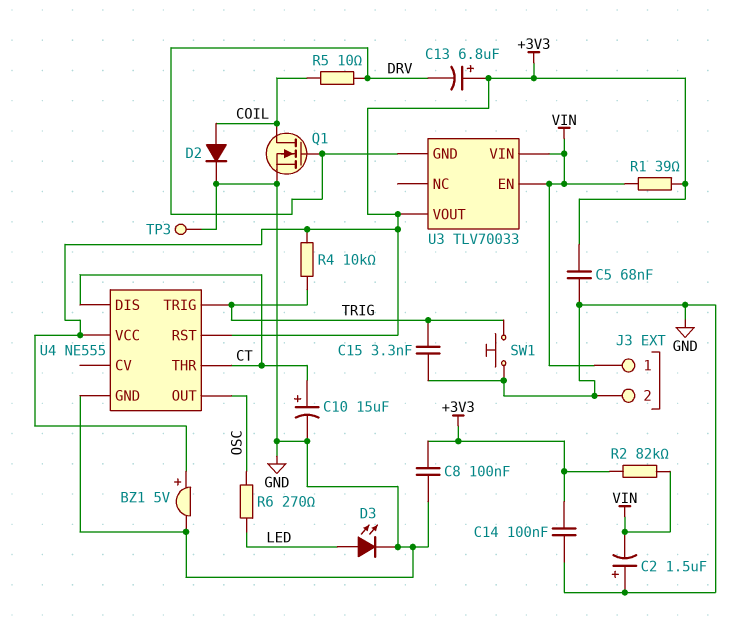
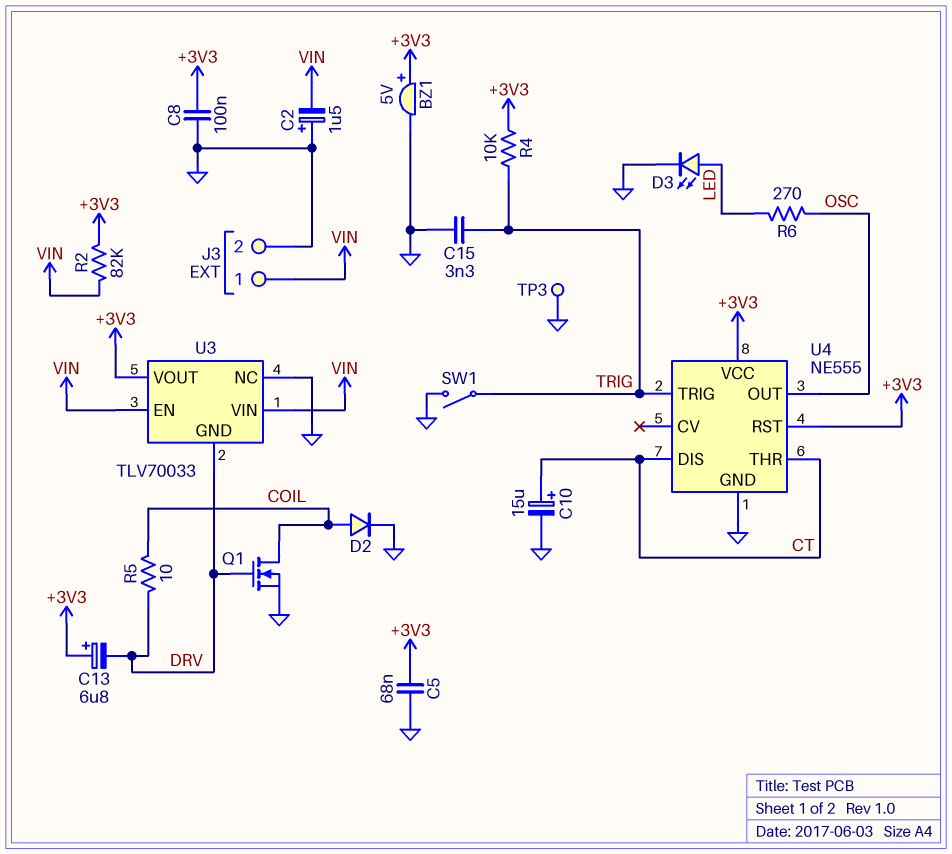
C14: 100nF (+3V3, GND) -> none
R1: 39 (+3V3, VIN) -> none
SW1: button (GND, TRIG) -> switch (GND, TRIG)
U3 pin NC: none -> GND

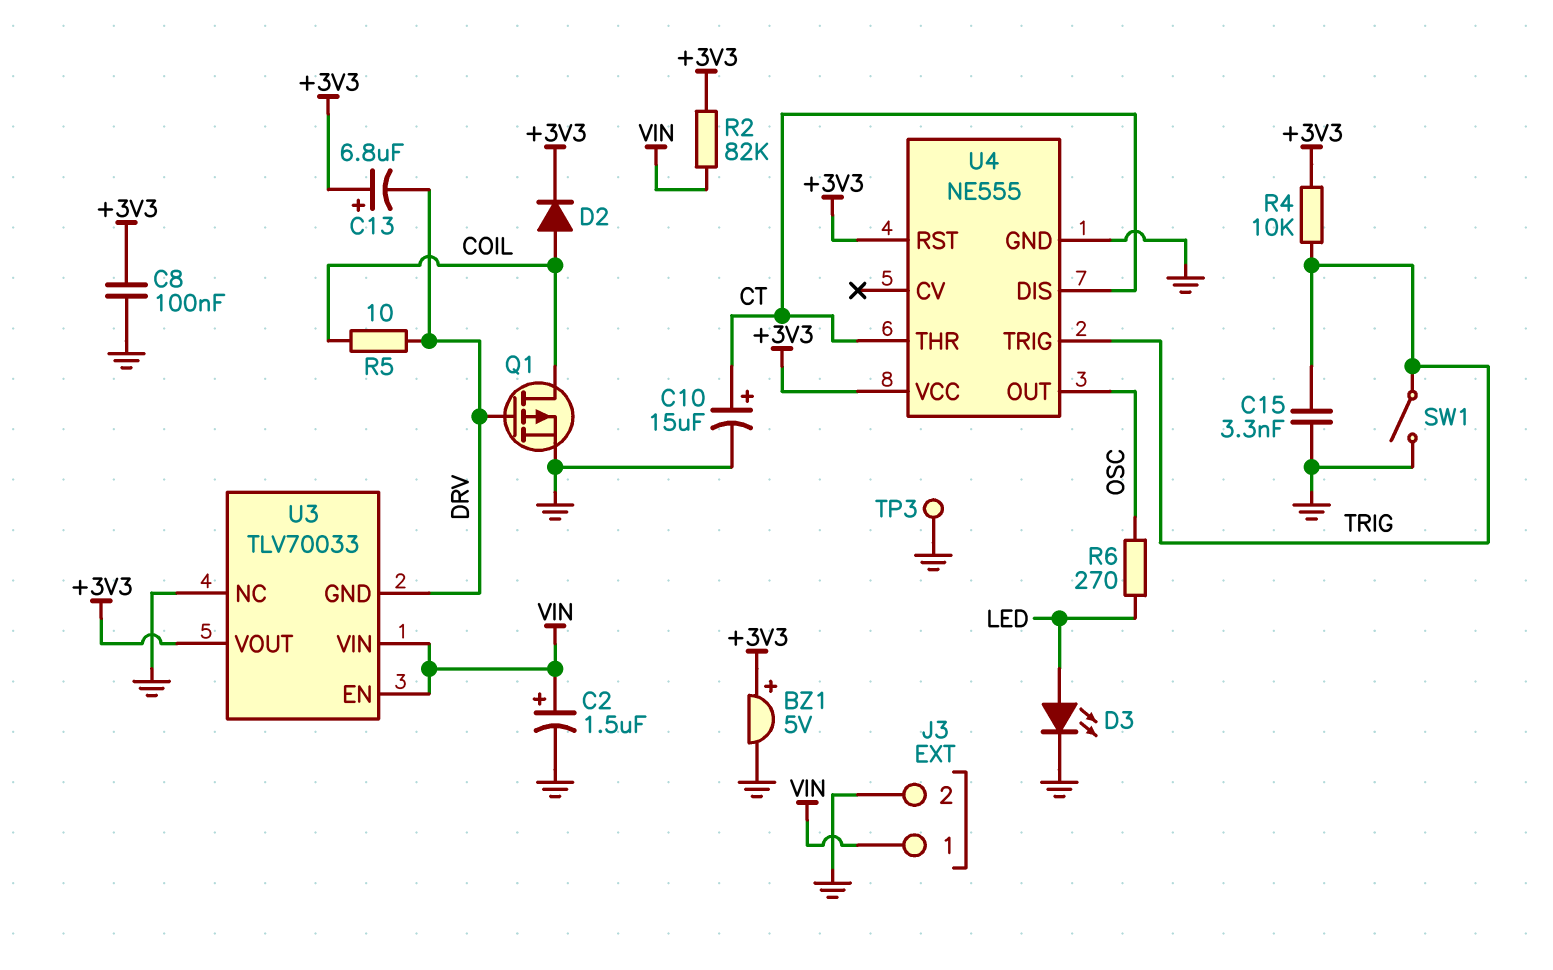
C2: 1.5uF (plus GND, minus VIN) -> 1.5uF (plus VIN, minus GND)
C5: 68nF (+3V3, GND) -> none
D2: diode (A COIL, K GND) -> diode (A COIL, K +3V3)
Q1: NMOS (G DRV, D COIL, S GND) -> PMOS (G DRV, D COIL, S GND)

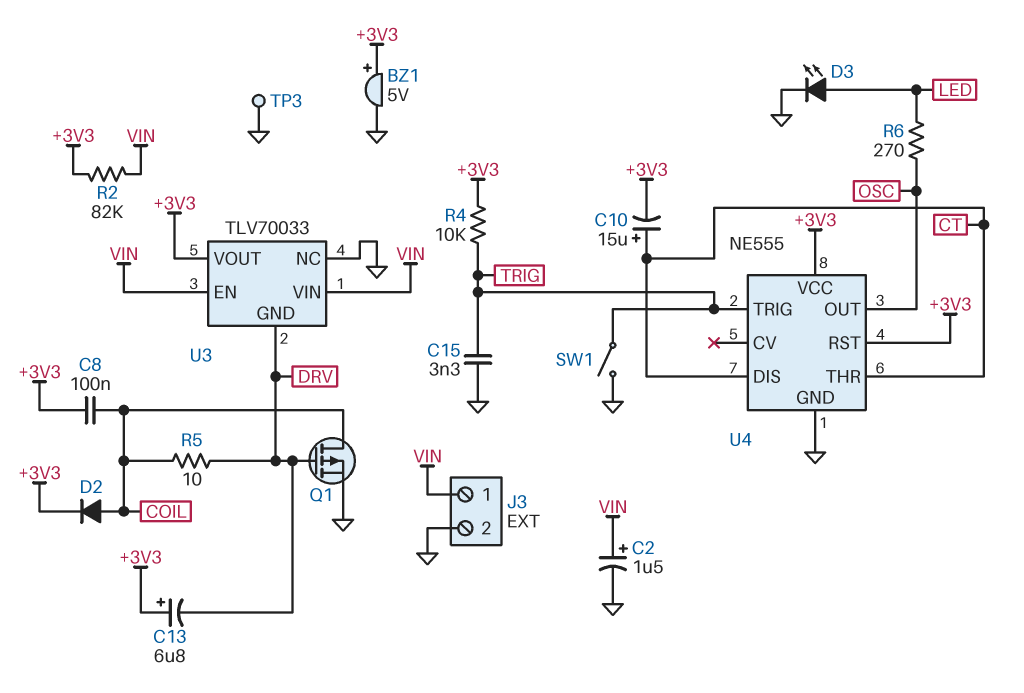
C8: 100nF (+3V3, GND) -> 100nF (+3V3, COIL)
C10: 15uF (plus CT, minus GND) -> 15uF (plus CT, minus +3V3)

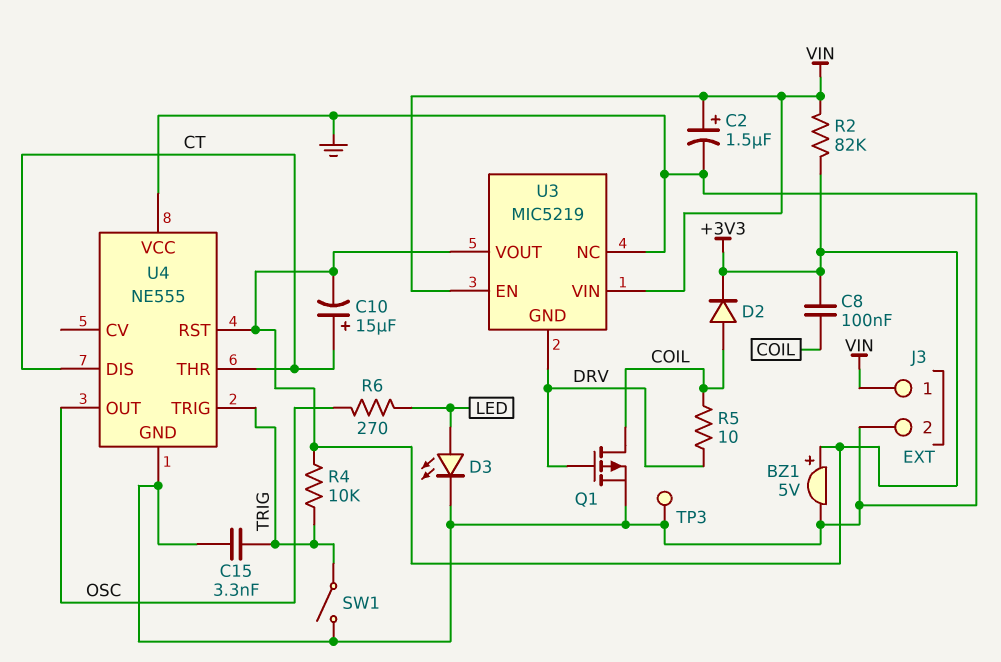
C13: 6.8uF (plus +3V3, minus DRV) -> none
U3: TLV70033 -> MIC5219
U4 pin VCC: +3V3 -> GND

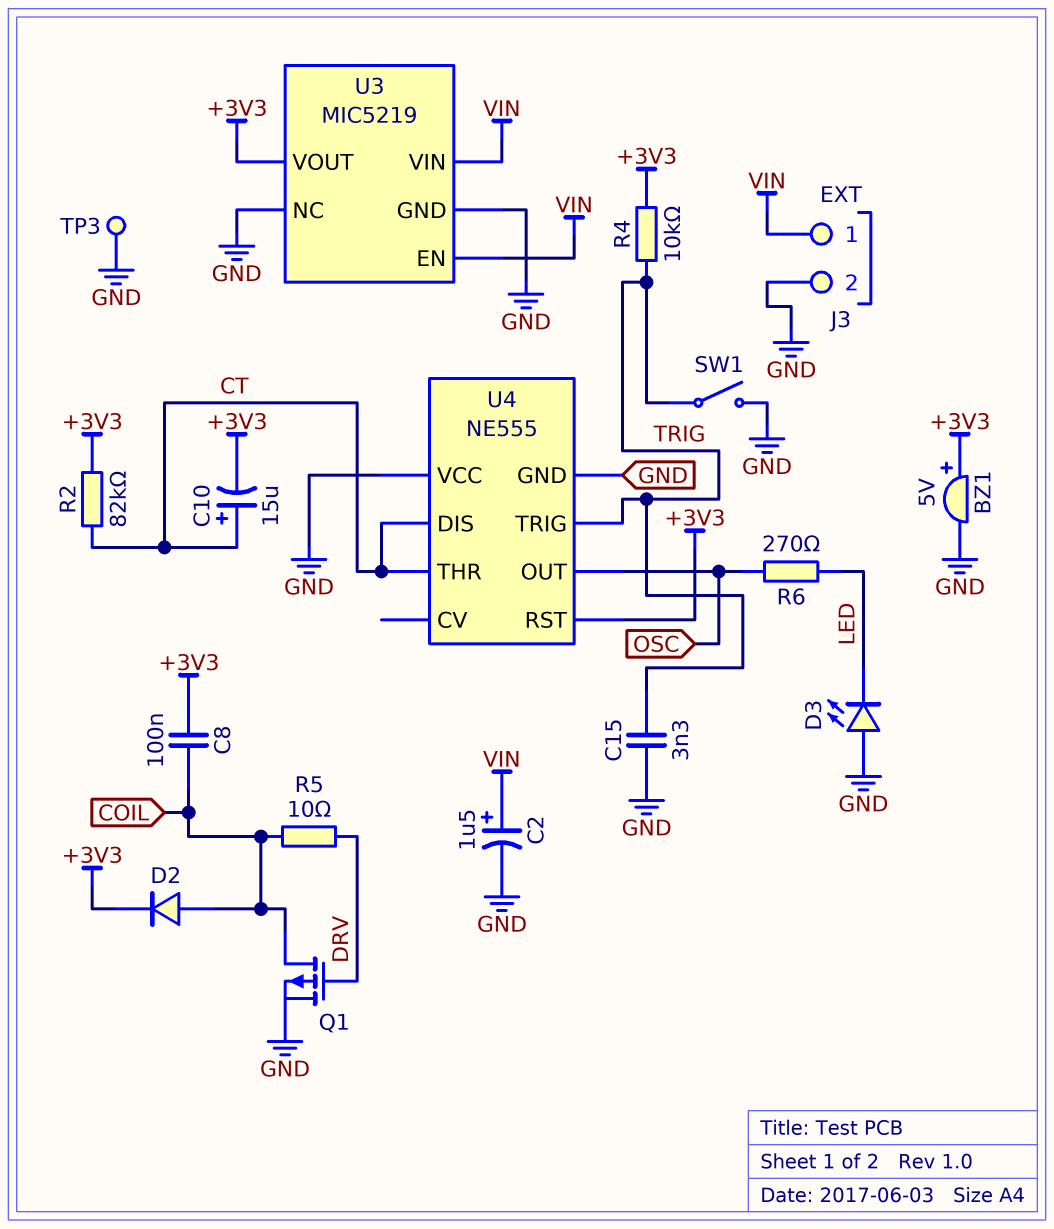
D3: LED (A LED, K GND) -> LED (A GND, K LED)
R2: 82k (+3V3, VIN) -> 82k (+3V3, CT)
U3 pin GND: DRV -> GND

